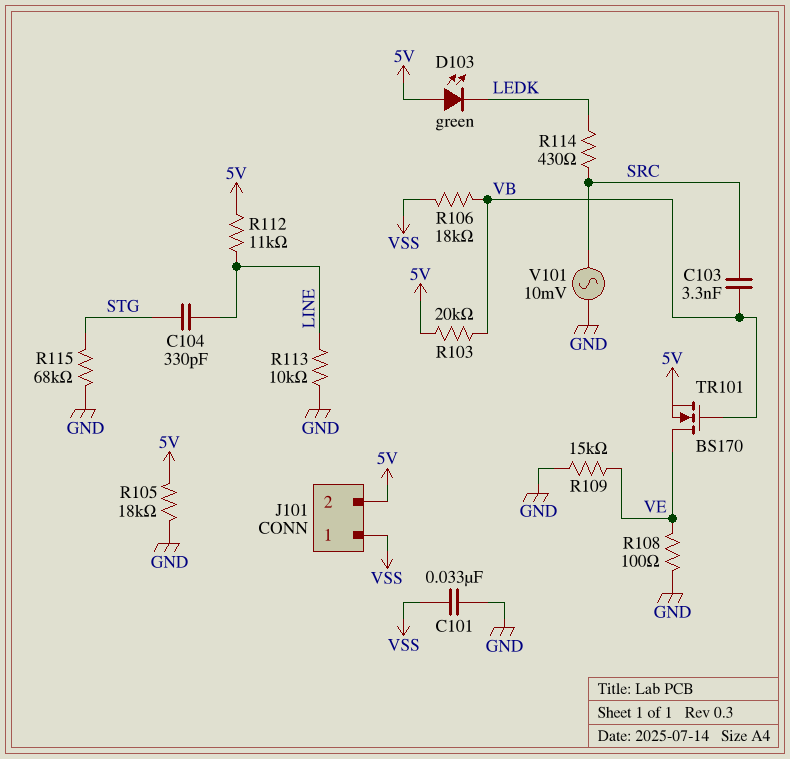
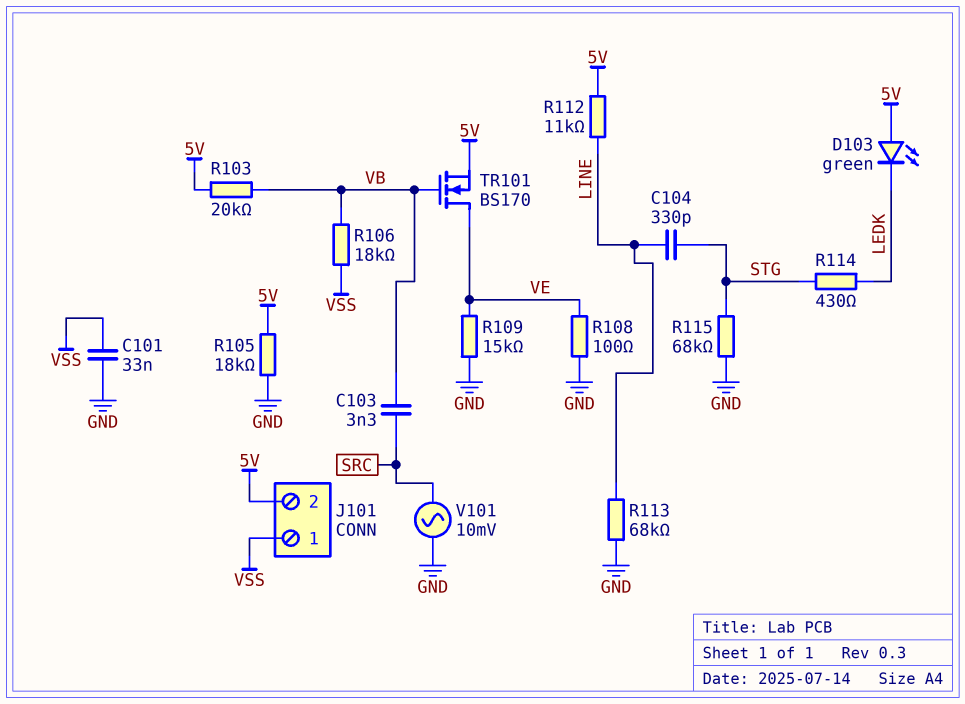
R113: 10k (GND, LINE) -> 68k (GND, LINE)
R114: 430 (LEDK, SRC) -> 430 (LEDK, STG)

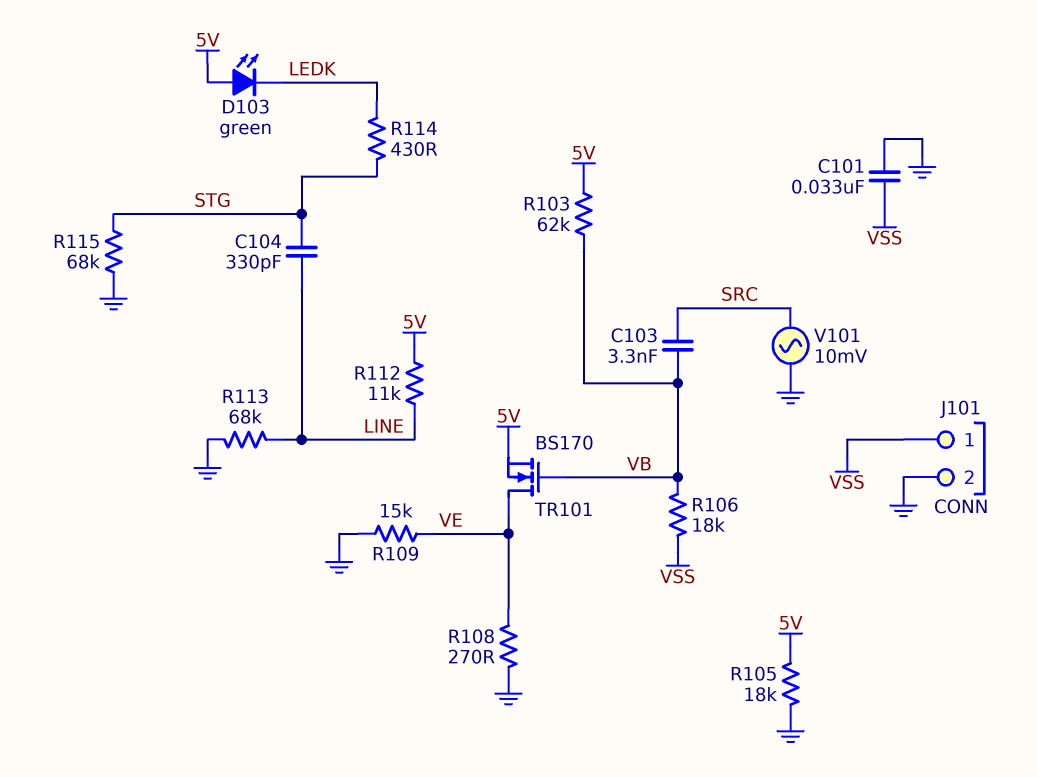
J101 pin 2: 5V -> GND
R103: 20k (5V, VB) -> 62k (5V, VB)
R108: 100 (GND, VE) -> 270 (GND, VE)

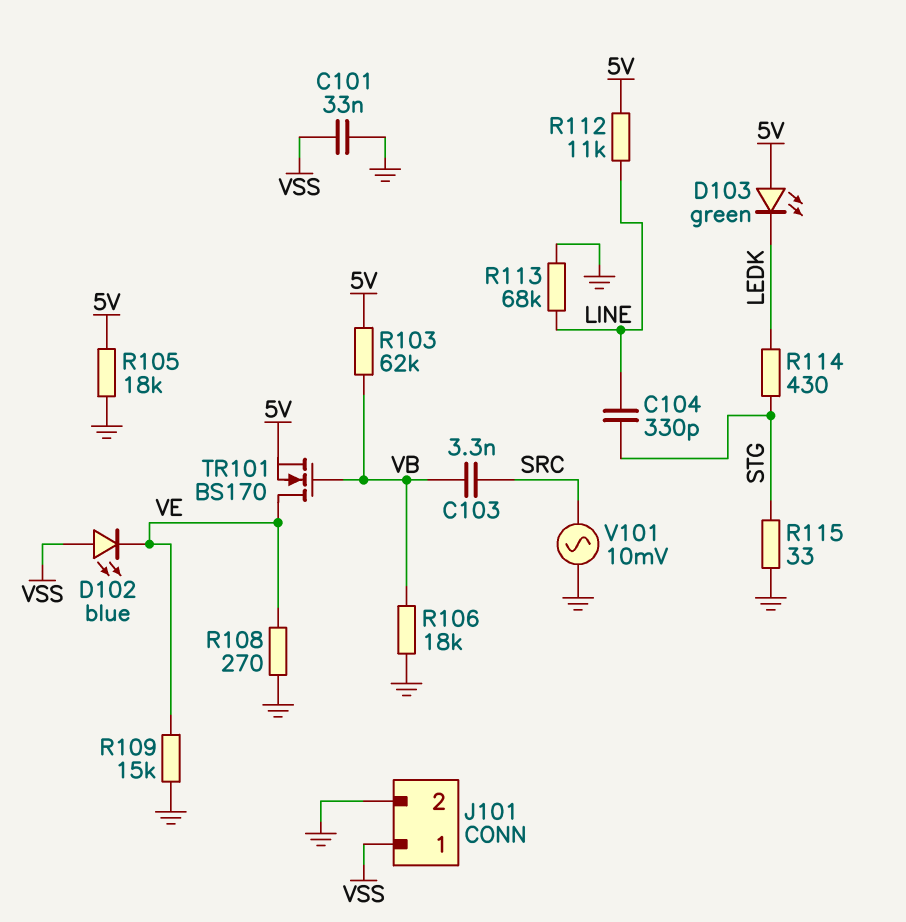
D102: none -> LED blue (A VSS, K VE)
R106: 18k (VB, VSS) -> 18k (GND, VB)
R115: 68k (GND, STG) -> 33 (GND, STG)

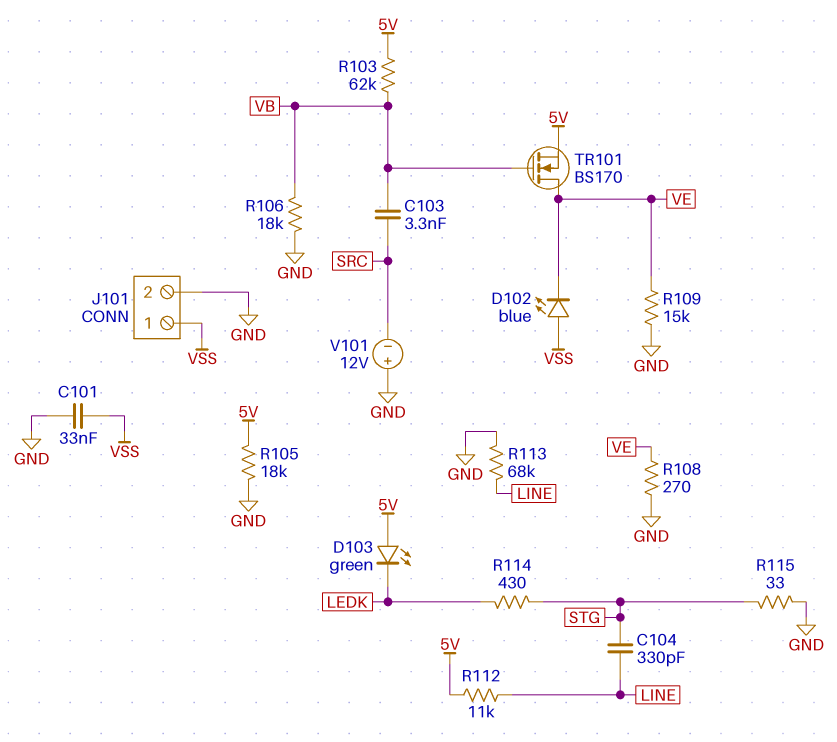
V101: AC 10mV (GND, SRC) -> 12V (plus GND, minus SRC)

